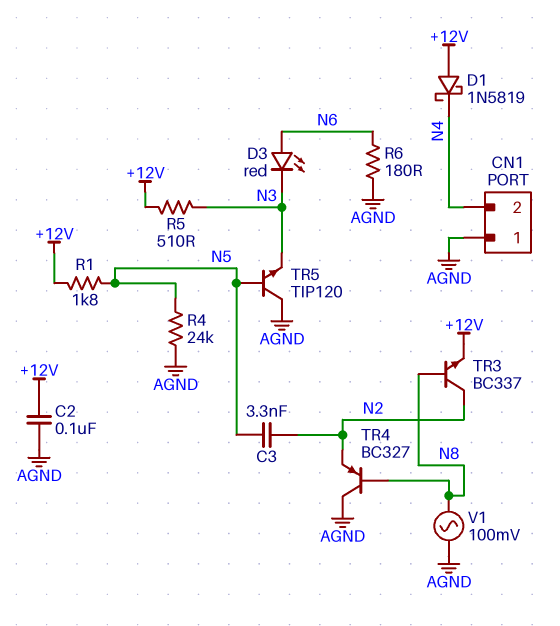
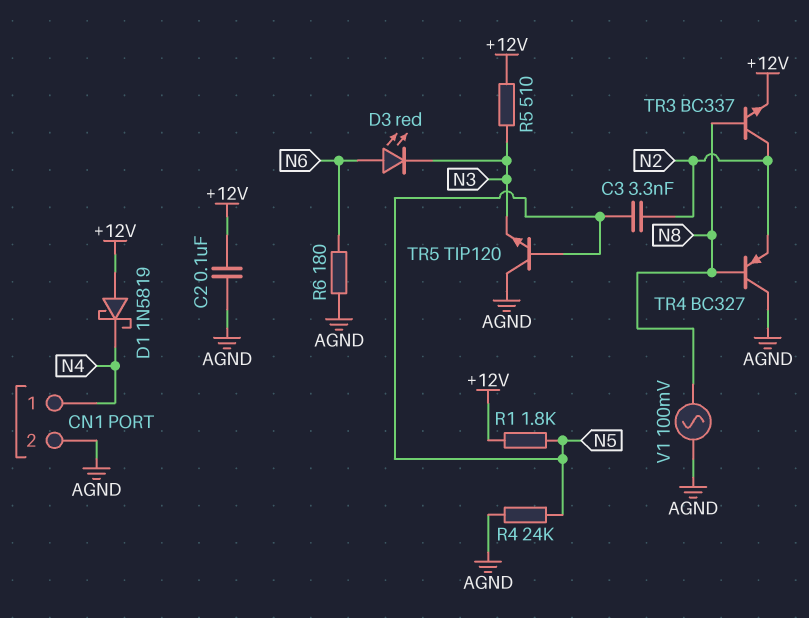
CN1 pin 1: AGND -> N4
CN1 pin 2: N4 -> AGND

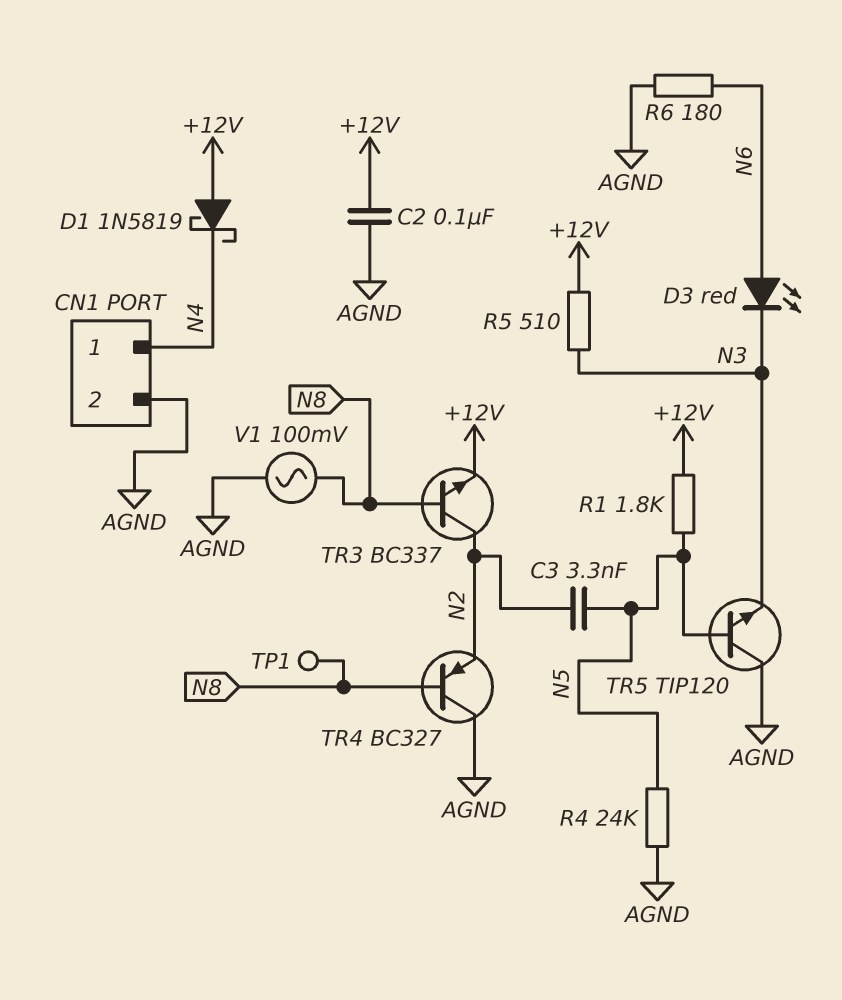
TP1: none -> test point (N8)

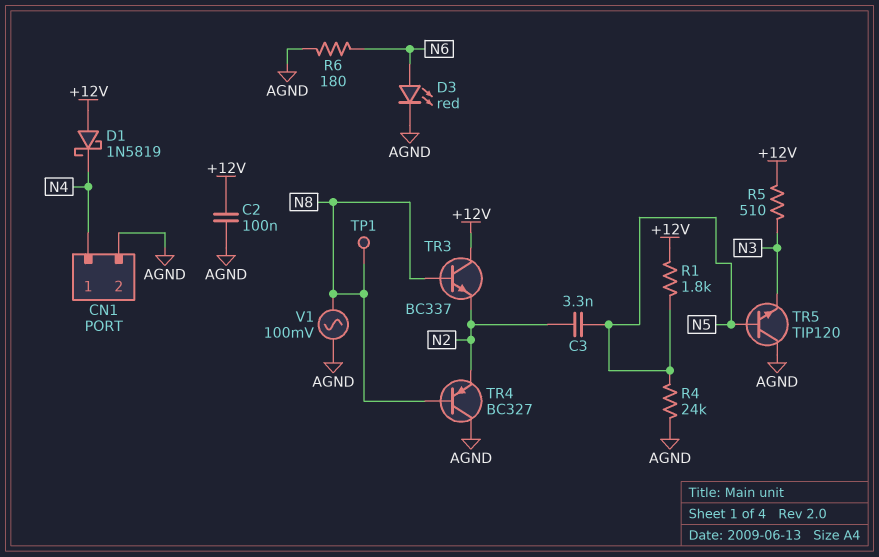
D3: LED red (A N6, K N3) -> LED red (A N6, K AGND)
TR3: NPN BC337 (B N8, C N2, E +12V) -> NPN BC337 (B N8, C +12V, E N2)

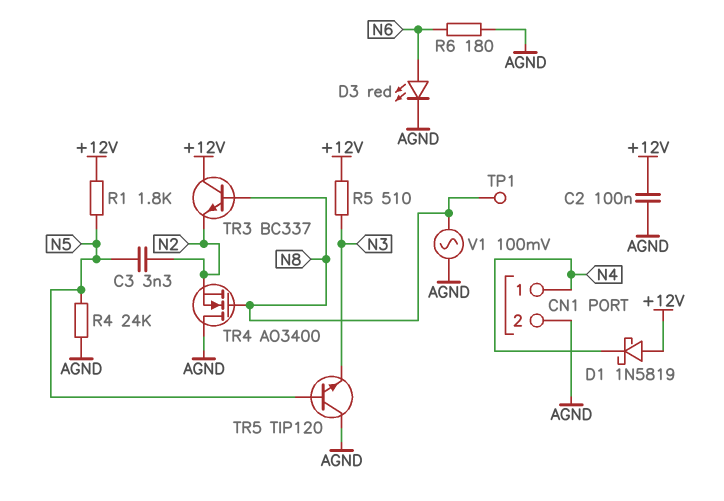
TR4: PNP BC327 (B N8, C AGND, E N2) -> NMOS AO3400 (G N8, D AGND, S N2)

